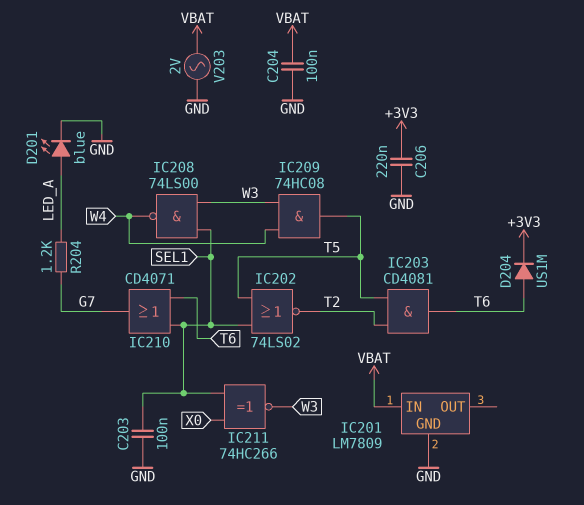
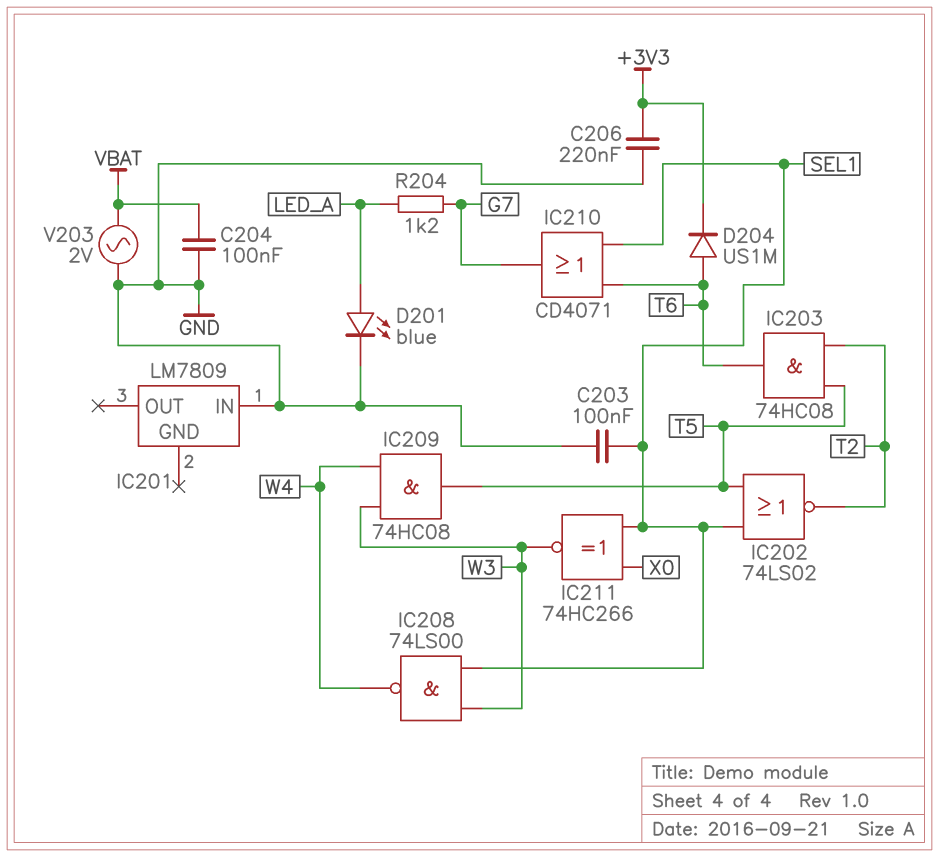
IC201 pin GND: GND -> none
IC201 pin IN: VBAT -> GND
IC203: AND CD4081 (in T2, in T5, out T6) -> AND 74HC08 (in T2, in T5, out T6)

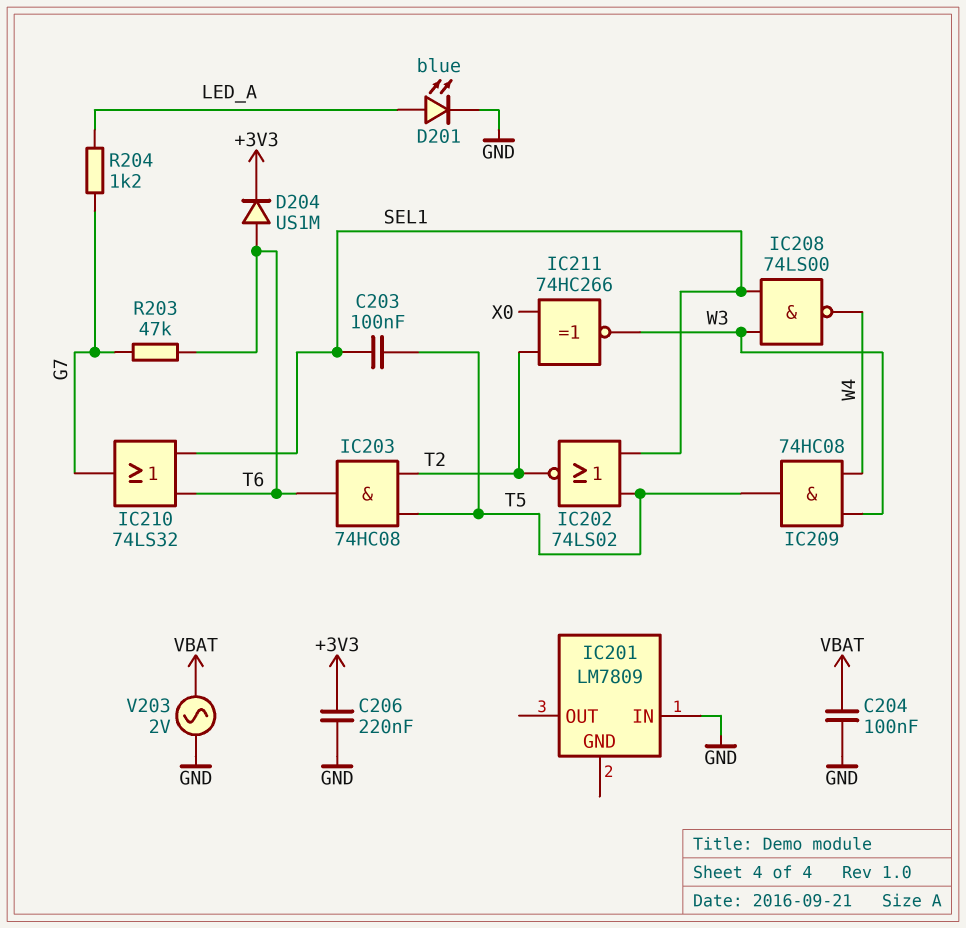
C203: 100nF (GND, SEL1) -> 100nF (SEL1, T5)
IC210: OR CD4071 (in SEL1, in T6, out G7) -> OR 74LS32 (in SEL1, in T6, out G7)
IC211: XNOR 74HC266 (in SEL1, in X0, out W3) -> XNOR 74HC266 (in T2, in X0, out W3)
R203: none -> 47k (G7, T6)

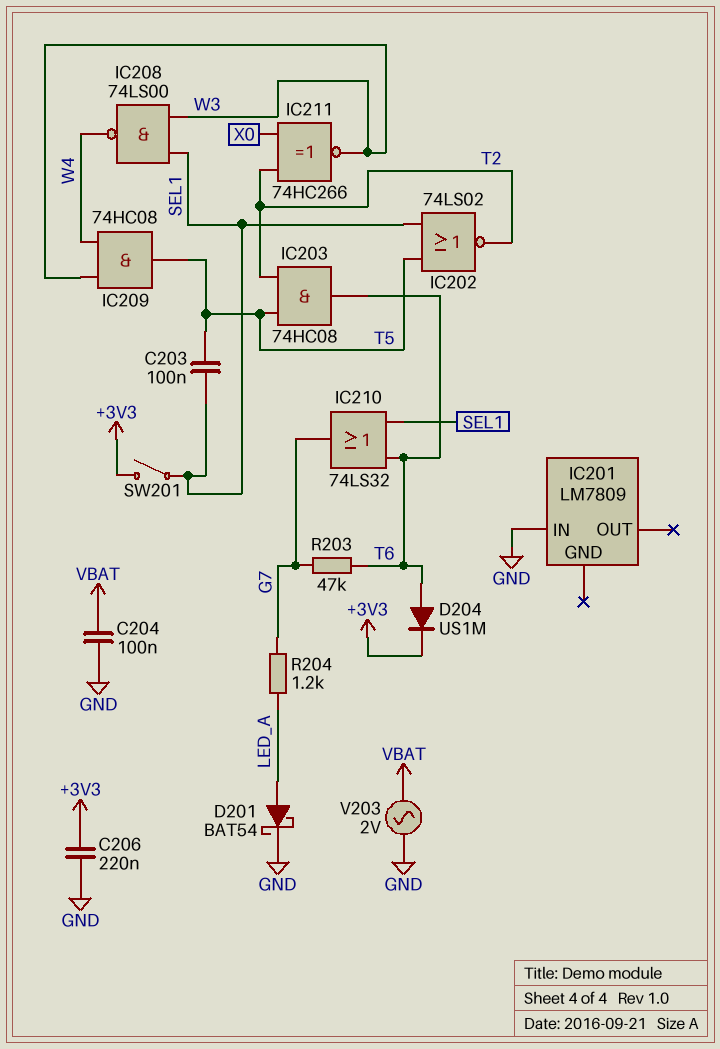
D201: LED blue (A LED_A, K GND) -> schottky BAT54 (A LED_A, K GND)
SW201: none -> switch (+3V3, SEL1)

